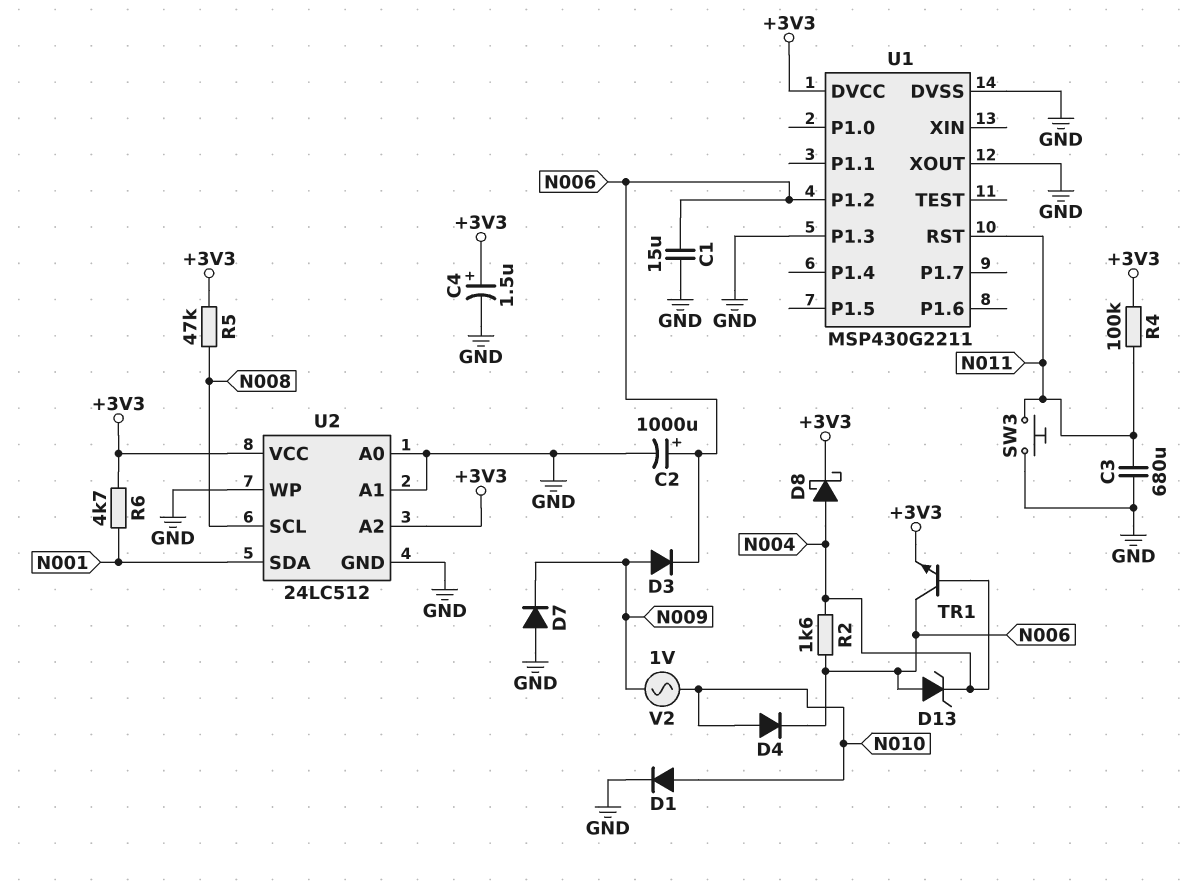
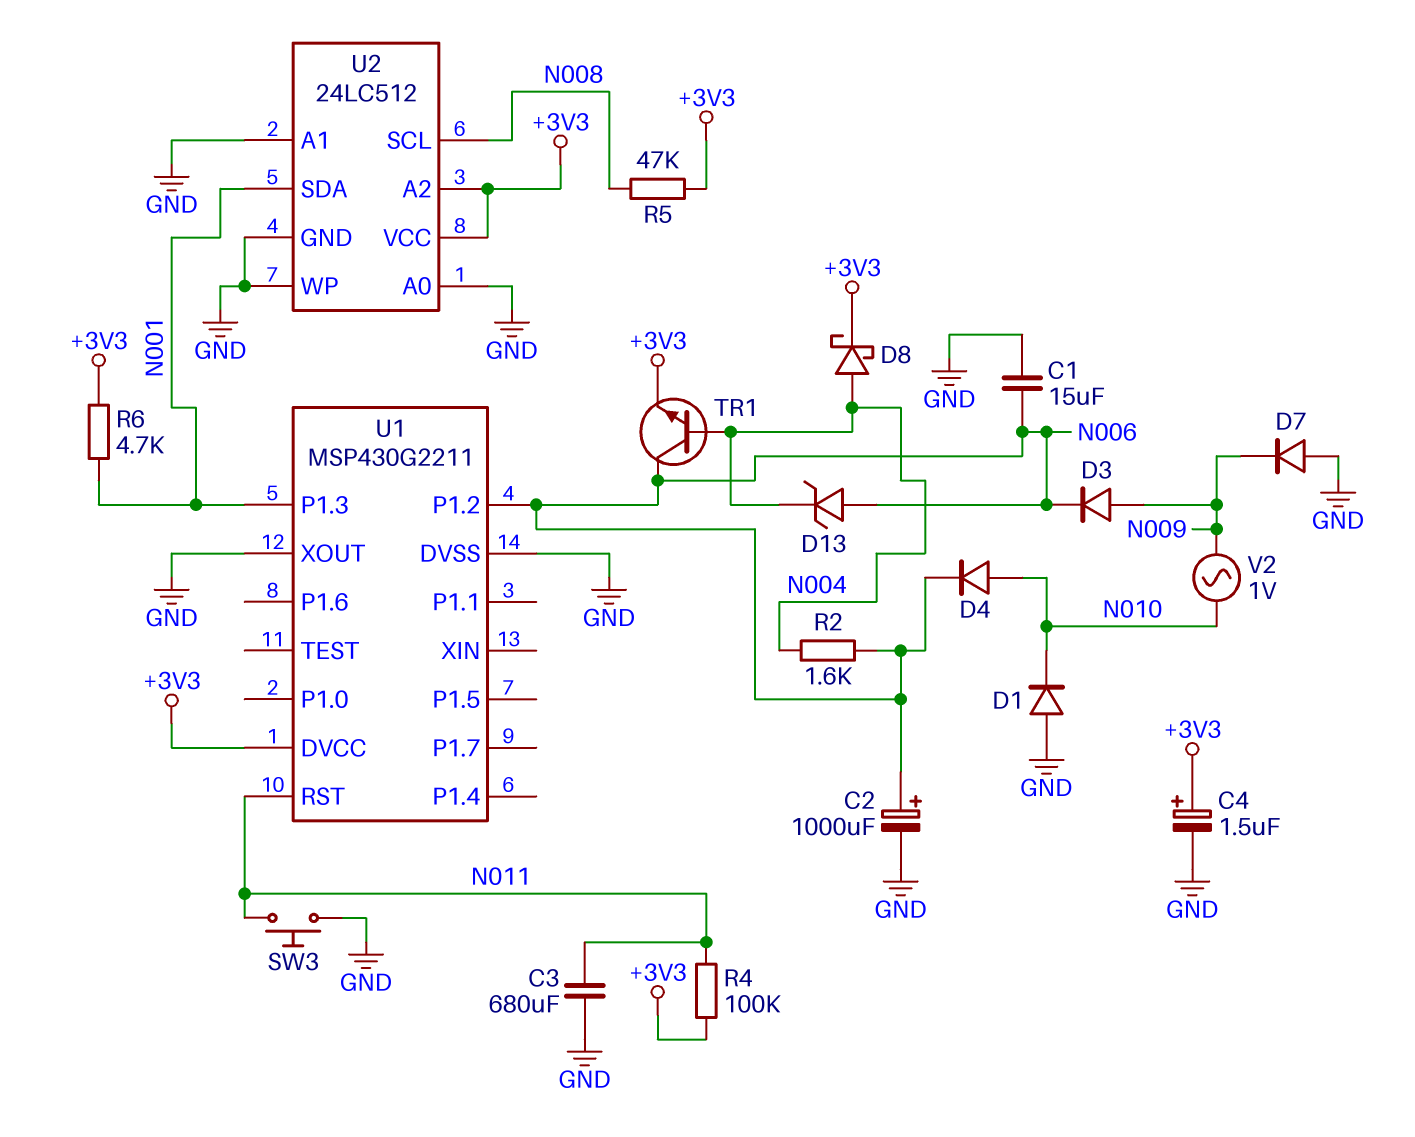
D1: diode (A N010, K GND) -> diode (A GND, K N010)
U1 pin P1.3: GND -> N001

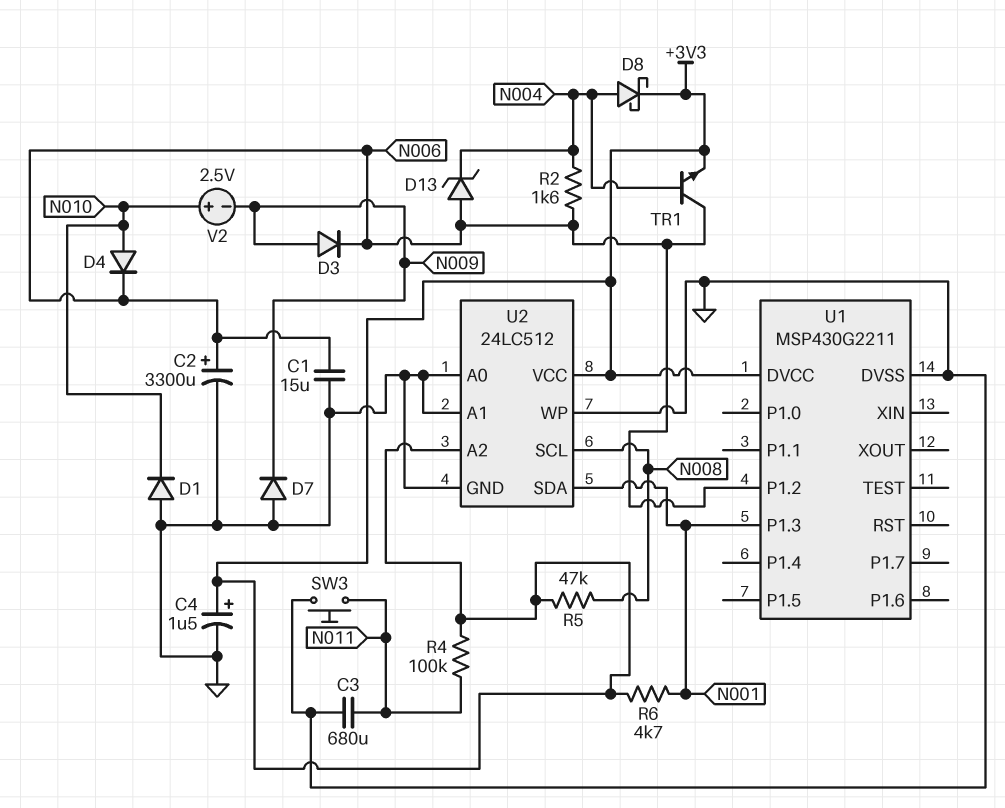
C2: 1000uF (plus N006, minus GND) -> 3300uF (plus N006, minus GND)
U1 pin RST: N011 -> none
U1 pin XOUT: GND -> none
V2: AC 1V (N009, N010) -> 2.5V (plus N010, minus N009)

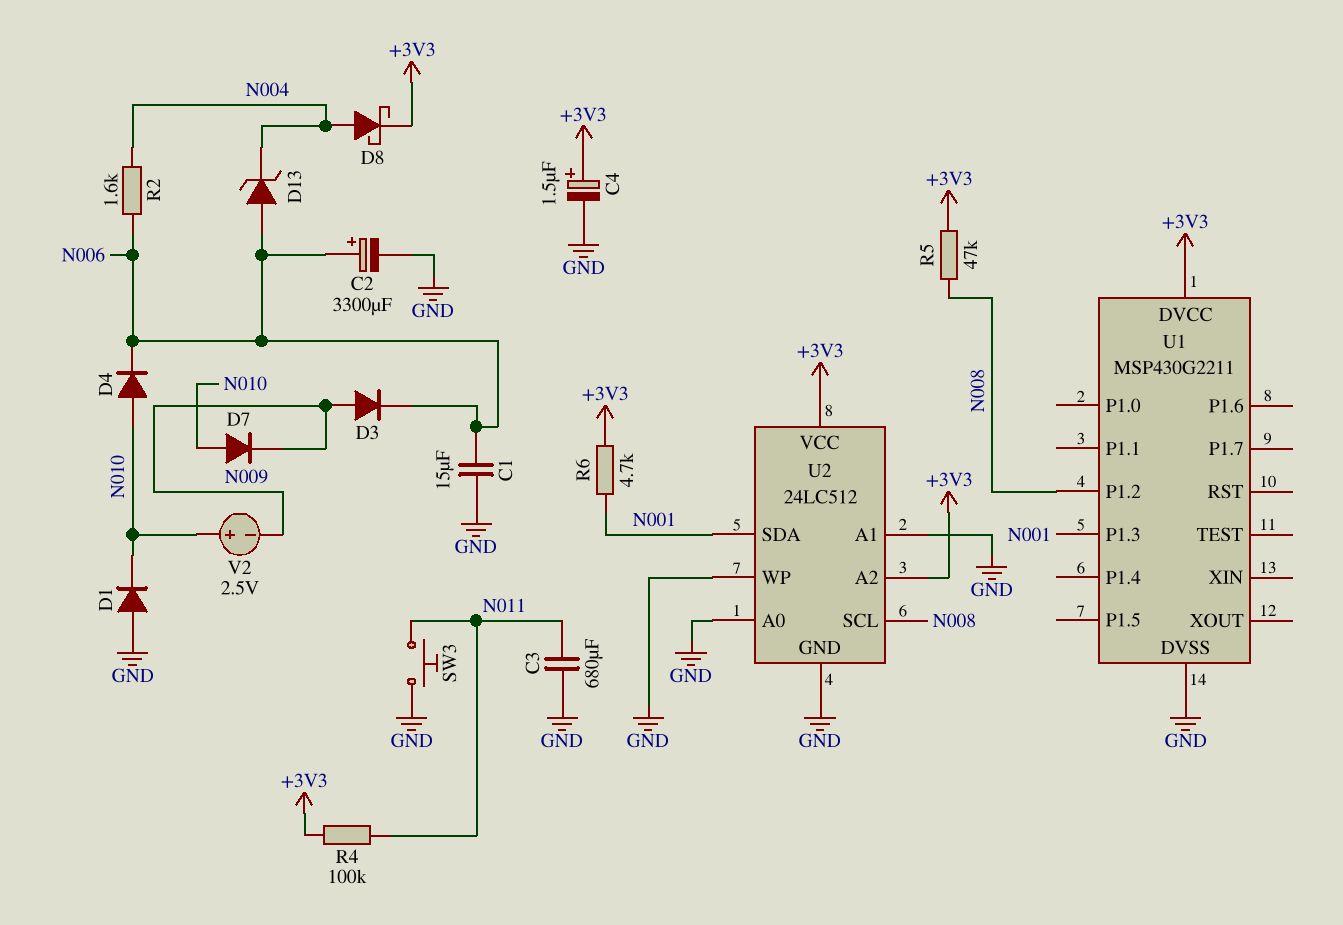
D7: diode (A GND, K N009) -> diode (A N010, K N009)
TR1: NPN (B N004, C N006, E +3V3) -> none
U1 pin P1.2: N006 -> N008

